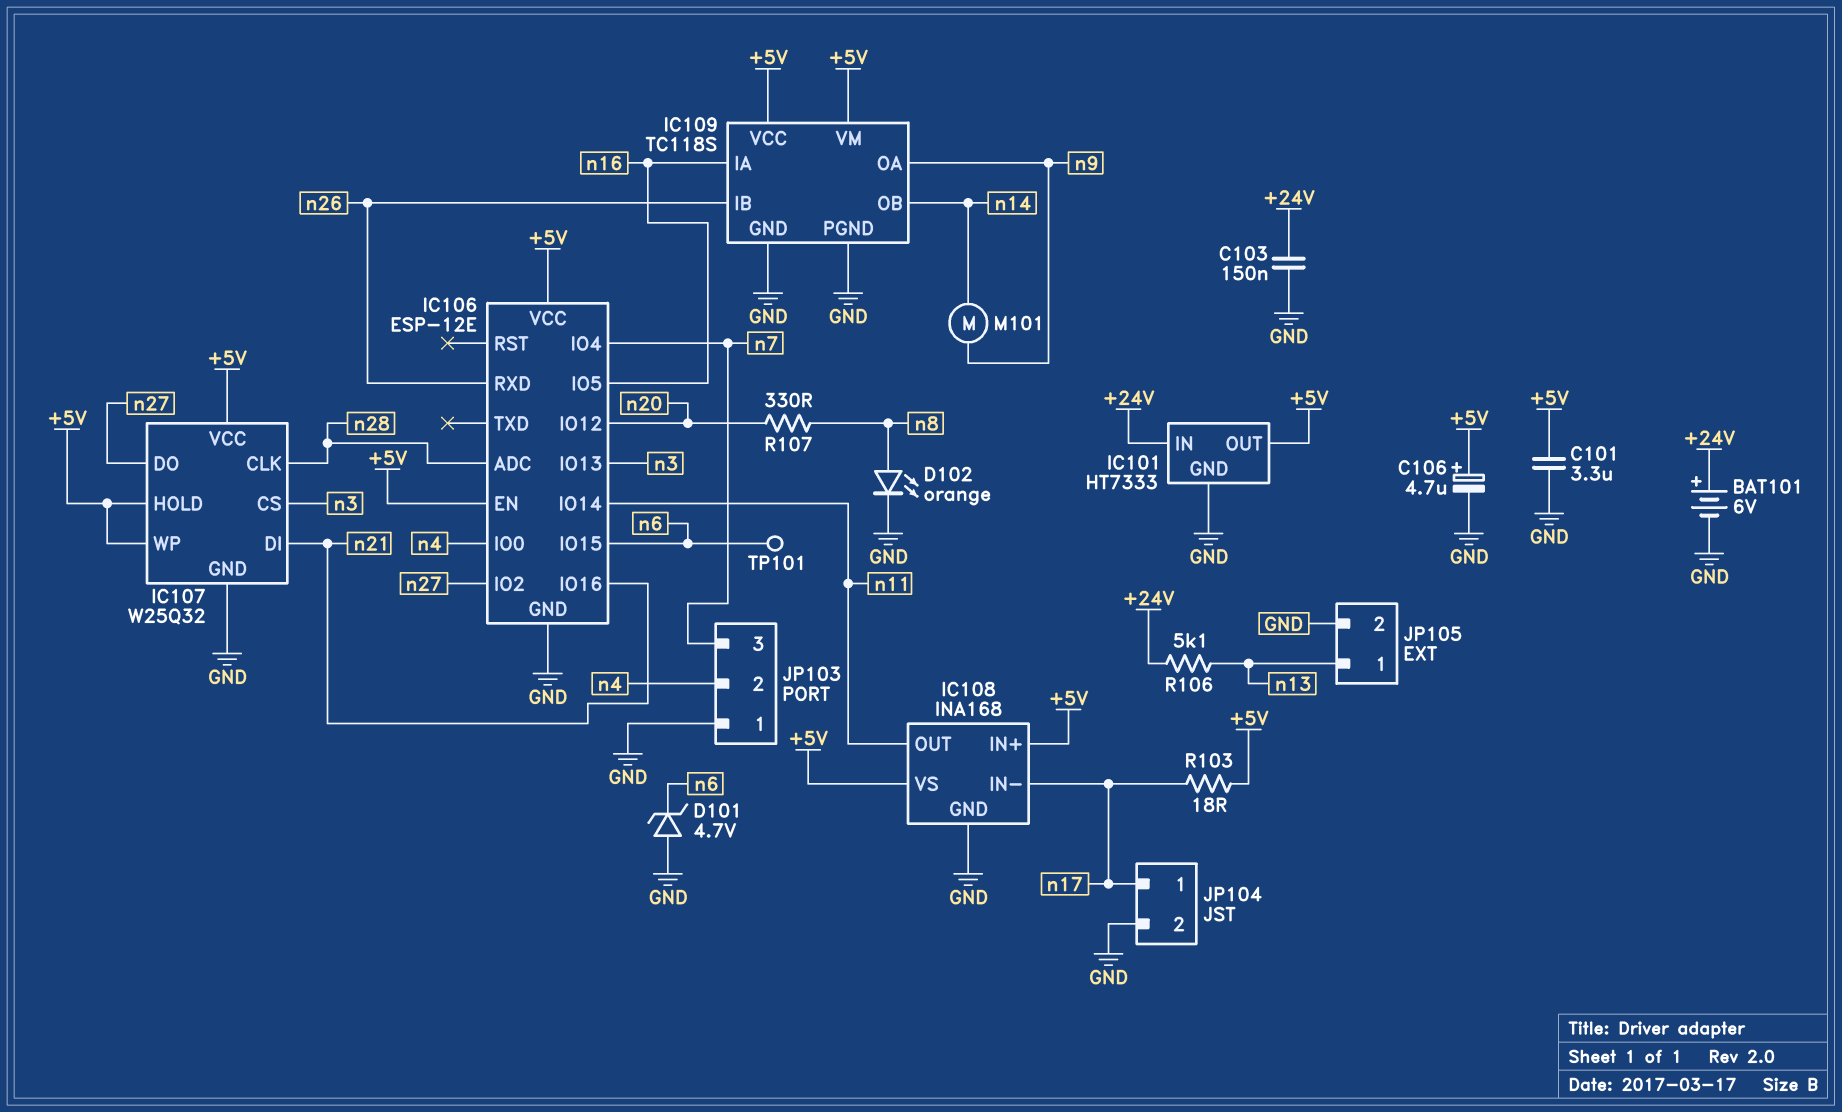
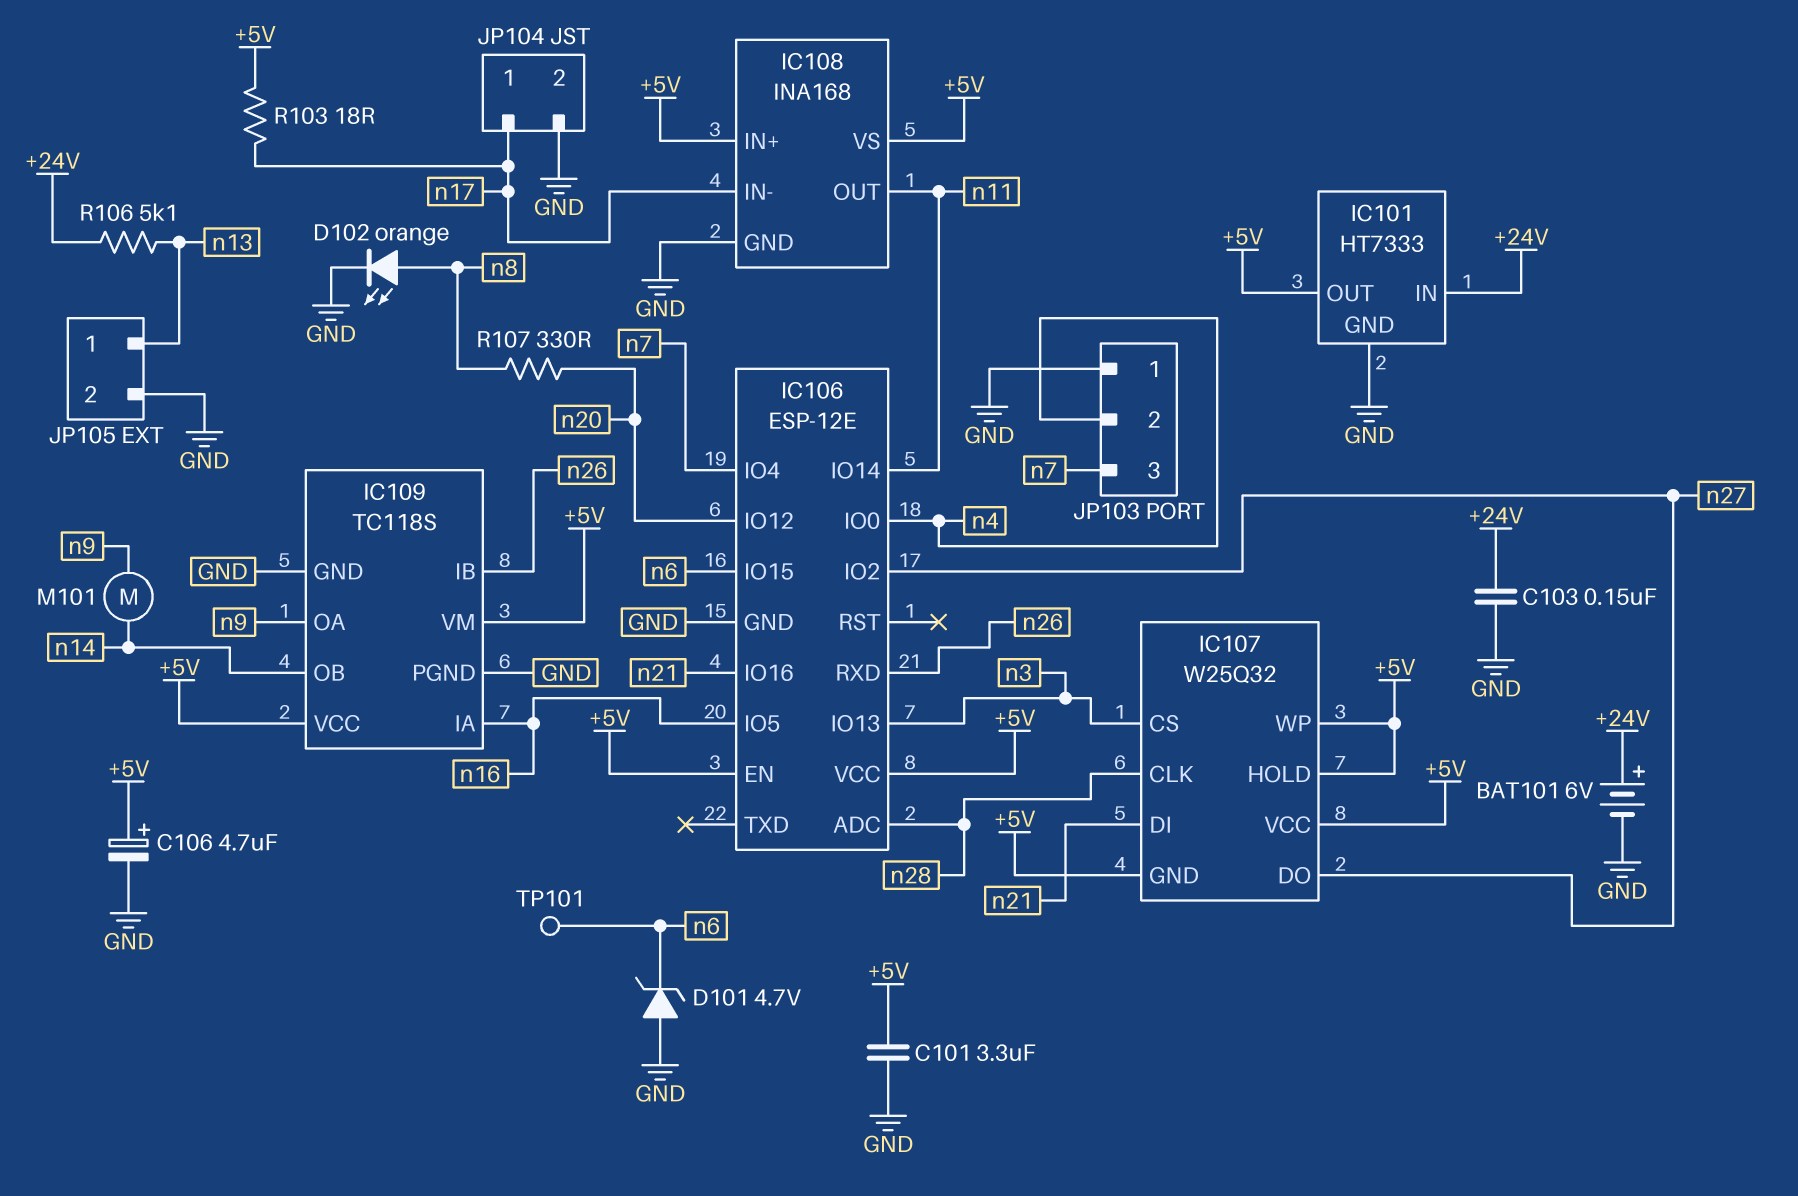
IC107 pin GND: GND -> +5V

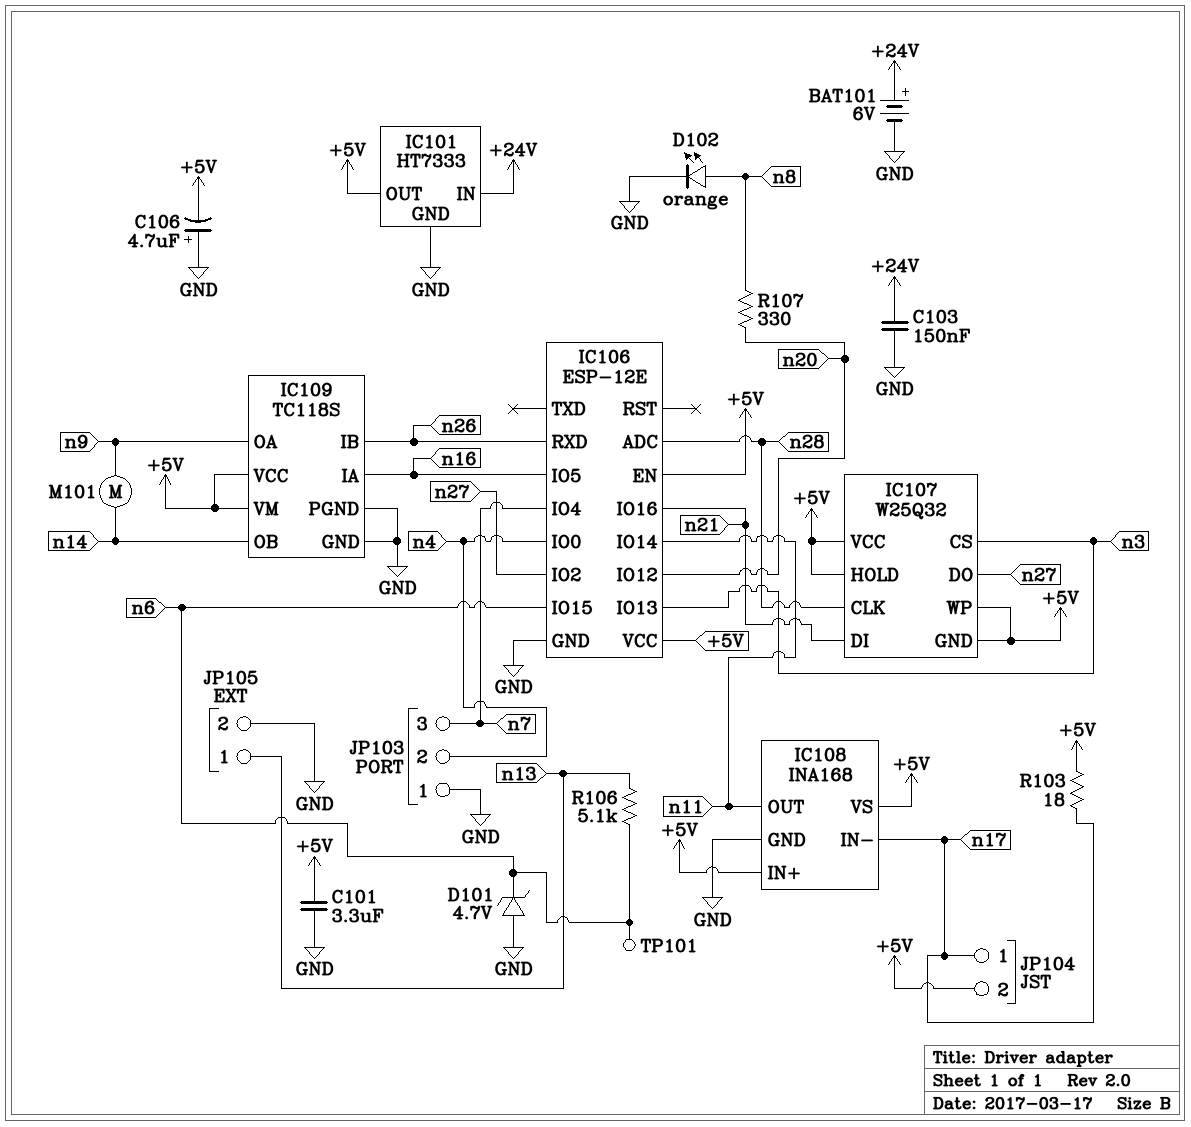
C106: 4.7uF (plus +5V, minus GND) -> 4.7uF (plus GND, minus +5V)
JP104 pin 2: GND -> +5V
R106: 5.1k (+24V, n13) -> 5.1k (n6, n13)

